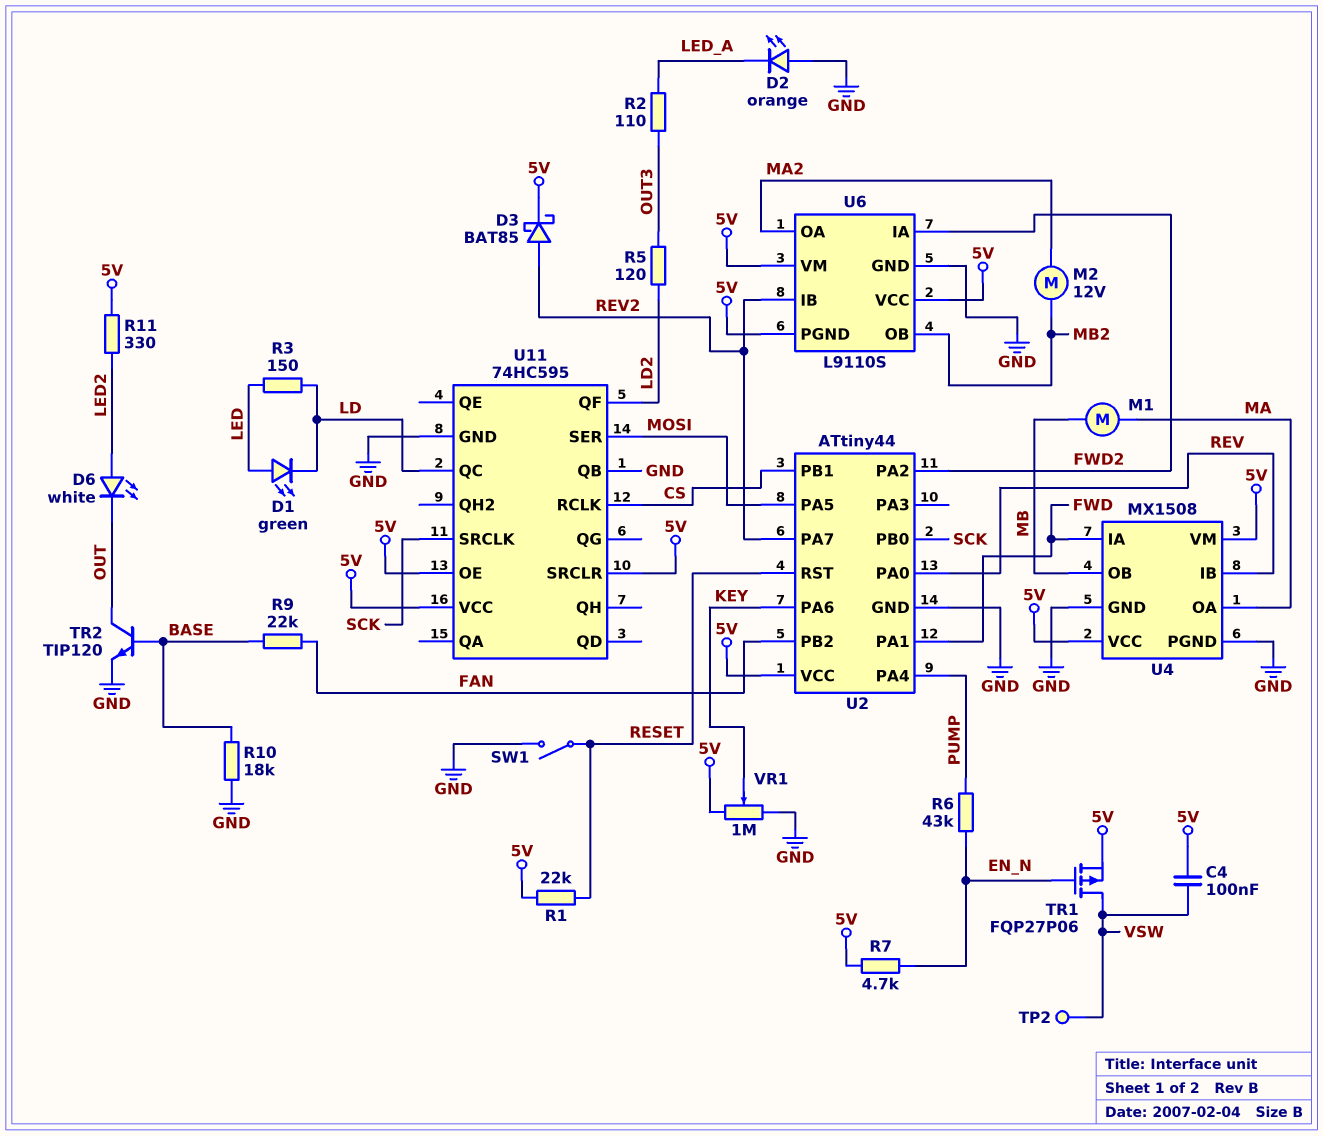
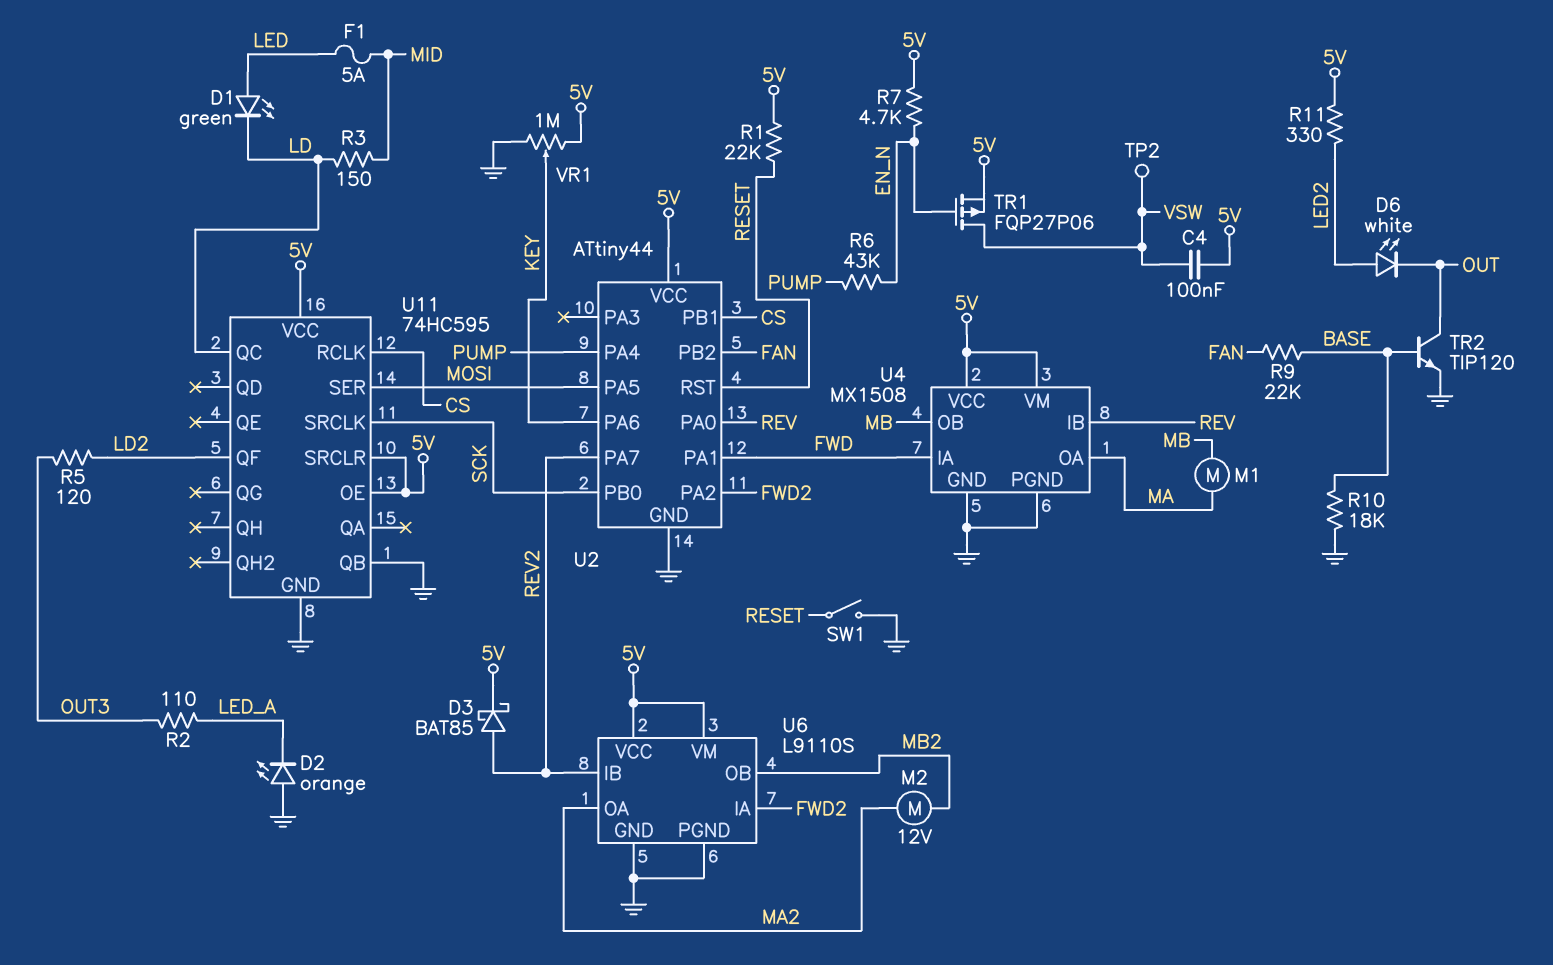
F1: none -> 5A (LED, MID)
R3: 150 (LD, LED) -> 150 (LD, MID)
U6 pin PGND: 5V -> GND

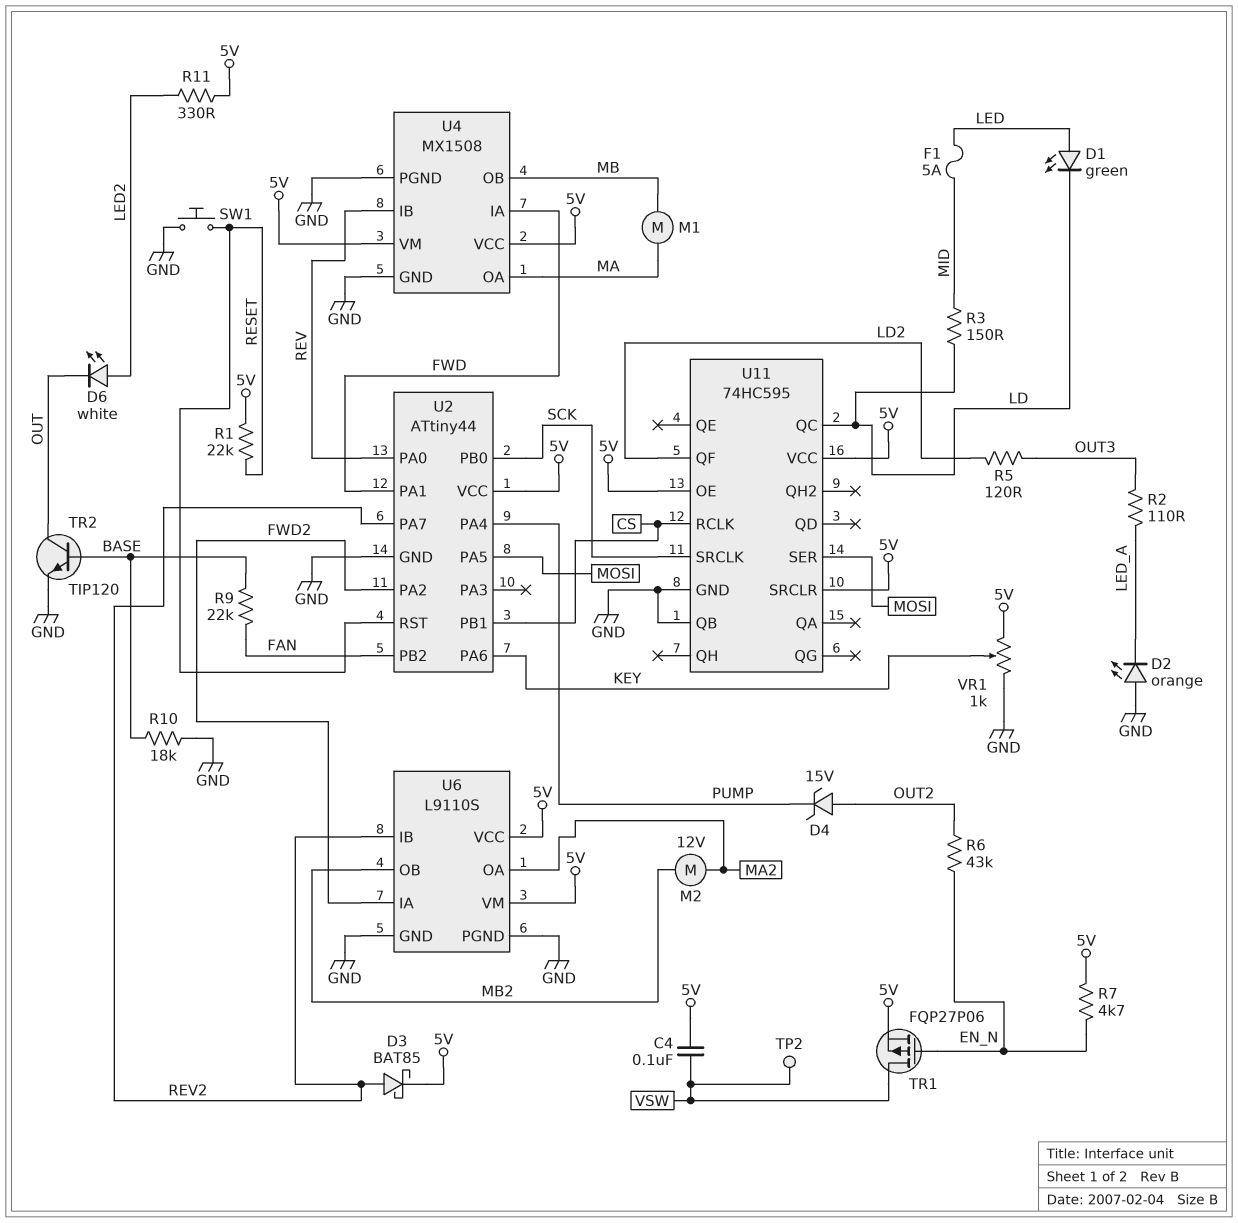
D4: none -> zener 15V (A OUT2, K PUMP)
R6: 43k (EN_N, PUMP) -> 43k (EN_N, OUT2)
SW1: switch (GND, RESET) -> button (GND, RESET)
VR1: 1M (5V, GND, wiper KEY) -> 1k (5V, GND, wiper KEY)

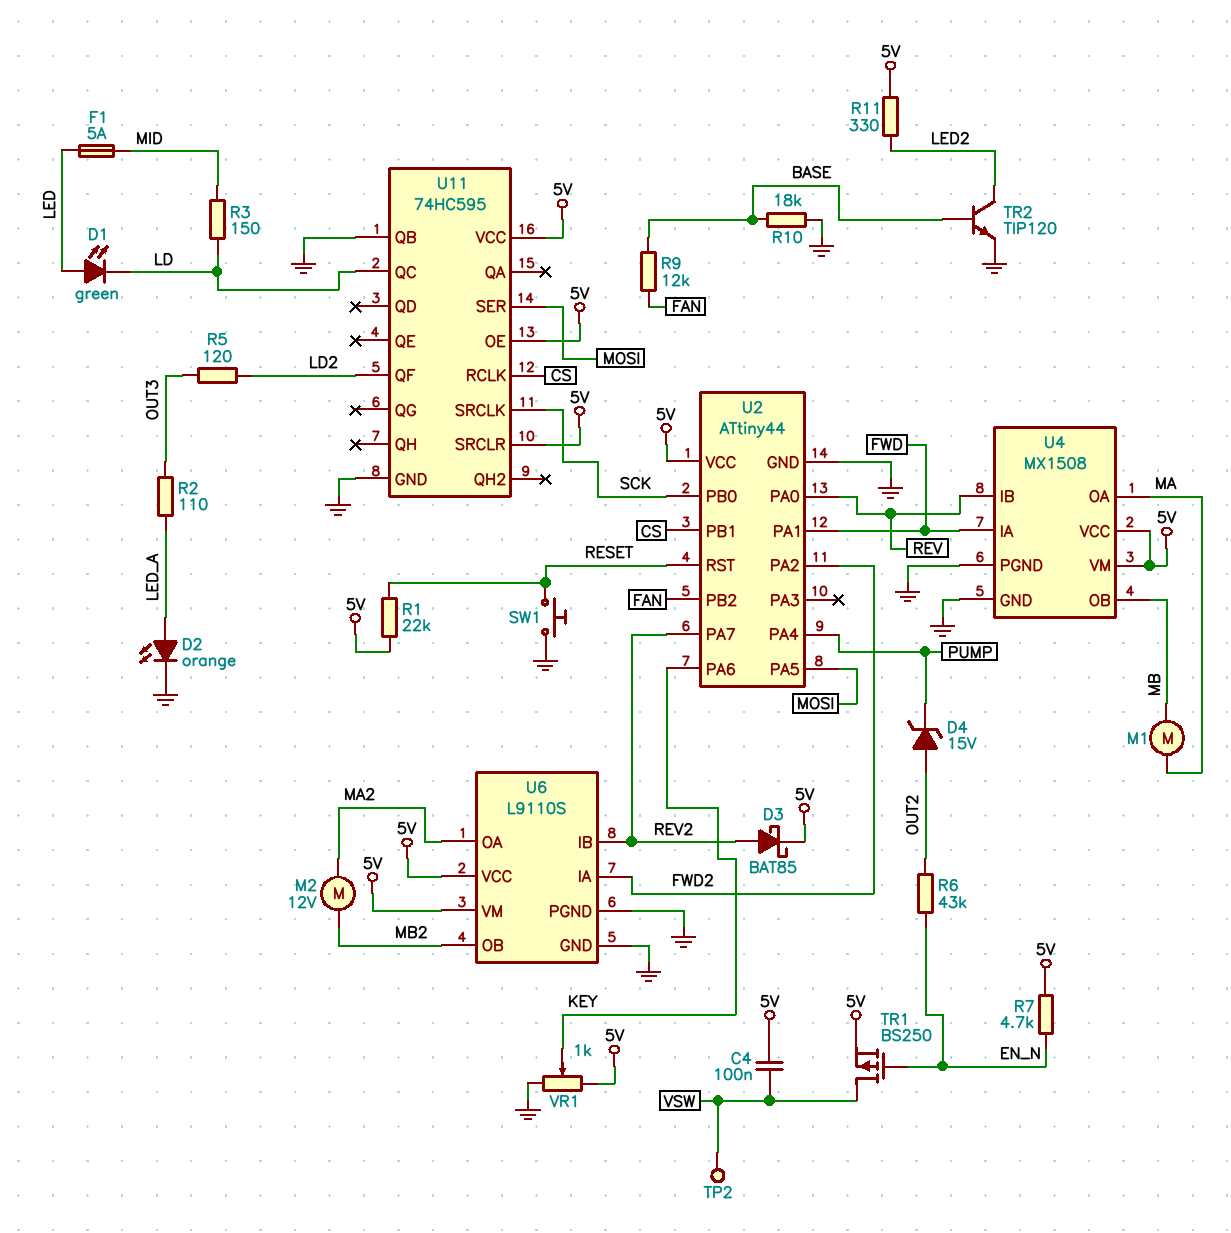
D2: LED orange (A GND, K LED_A) -> LED orange (A LED_A, K GND)
D6: LED white (A LED2, K OUT) -> none
R9: 22k (BASE, FAN) -> 12k (BASE, FAN)
TR1: PMOS FQP27P06 (G EN_N, D VSW, S 5V) -> PMOS BS250 (G EN_N, D VSW, S 5V)
TR2: NPN TIP120 (B BASE, C OUT, E GND) -> NPN TIP120 (B BASE, C LED2, E GND)

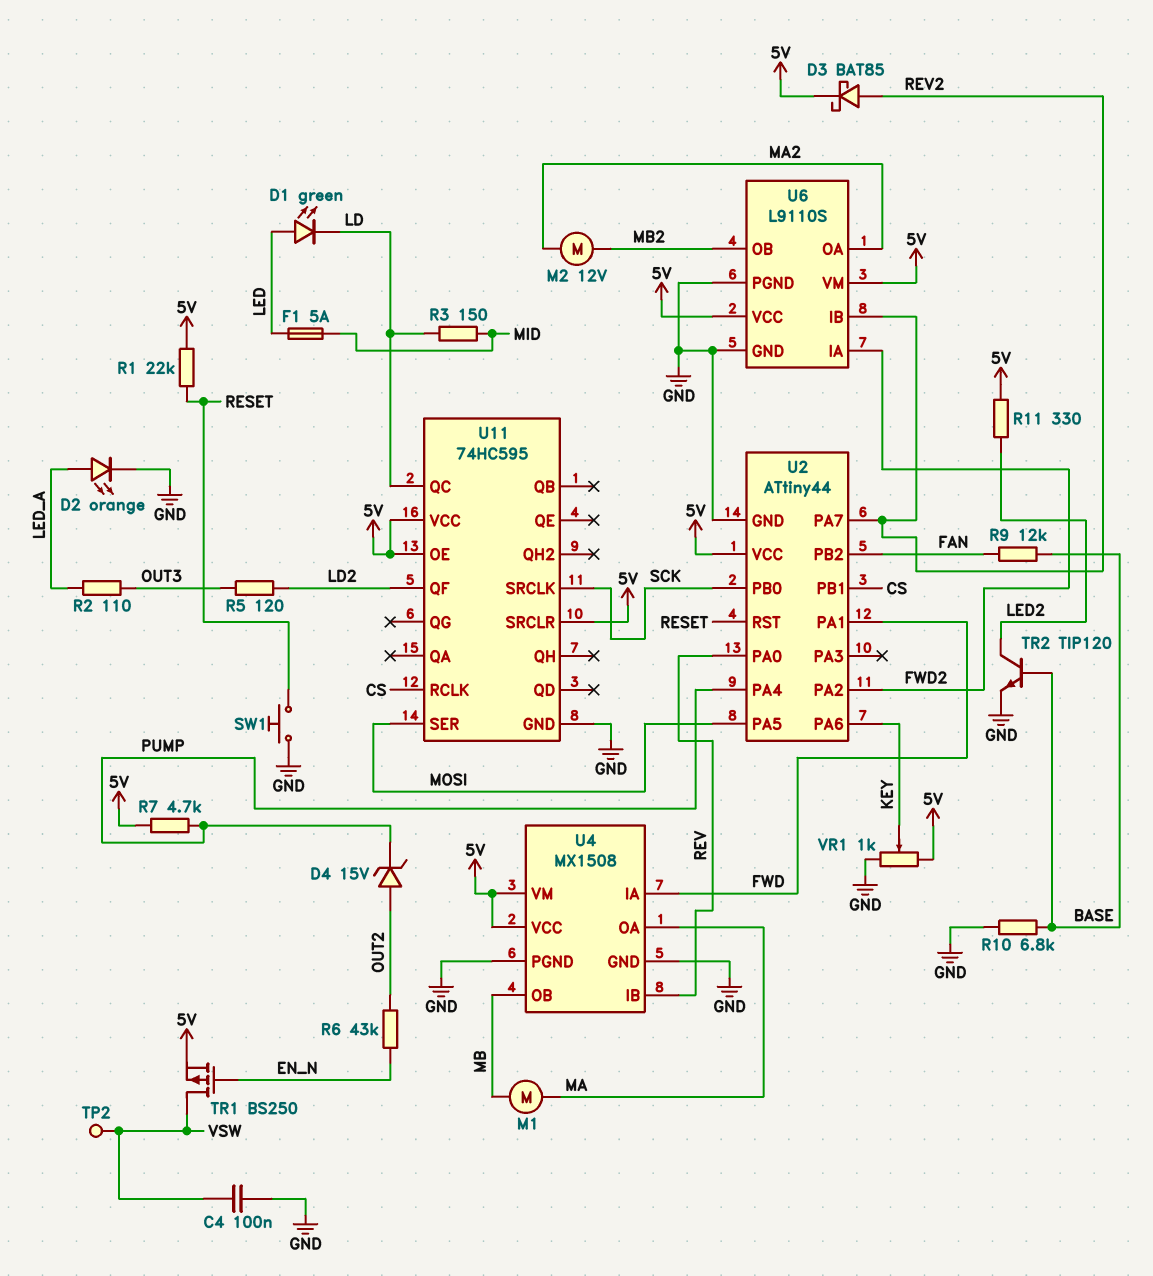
C4: 100nF (5V, VSW) -> 100nF (GND, VSW)
R7: 4.7k (5V, EN_N) -> 4.7k (5V, PUMP)
R10: 18k (BASE, GND) -> 6.8k (BASE, GND)
U11 pin QB: GND -> none

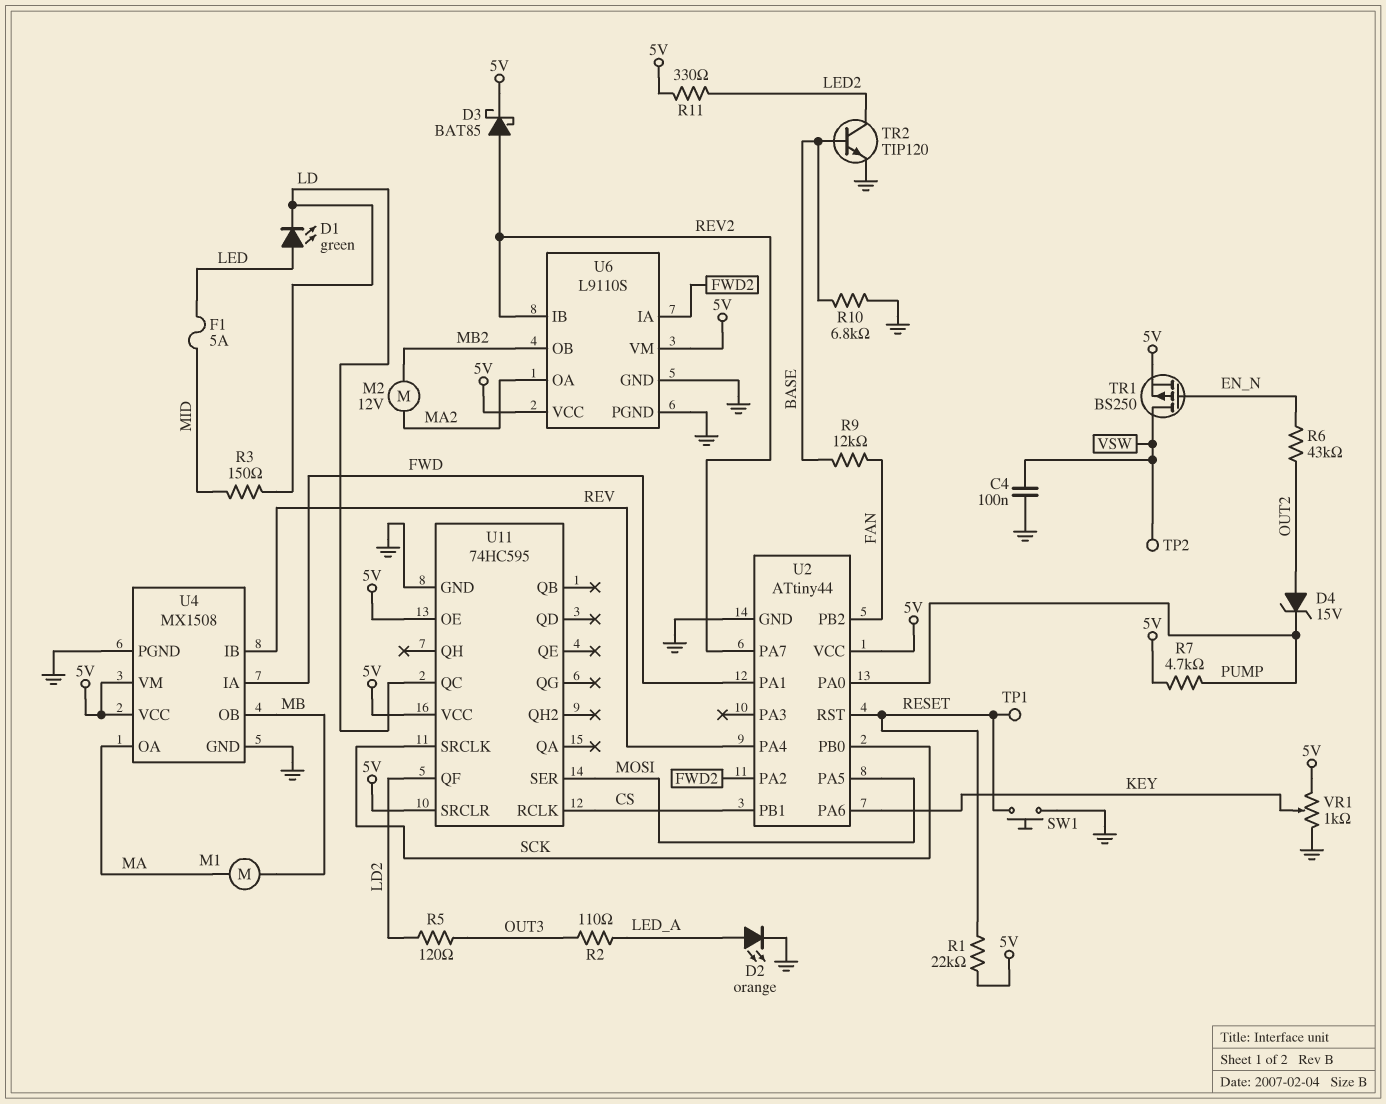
TP1: none -> test point (RESET)
U2 pin PA0: REV -> PUMP
U2 pin PA4: PUMP -> REV

